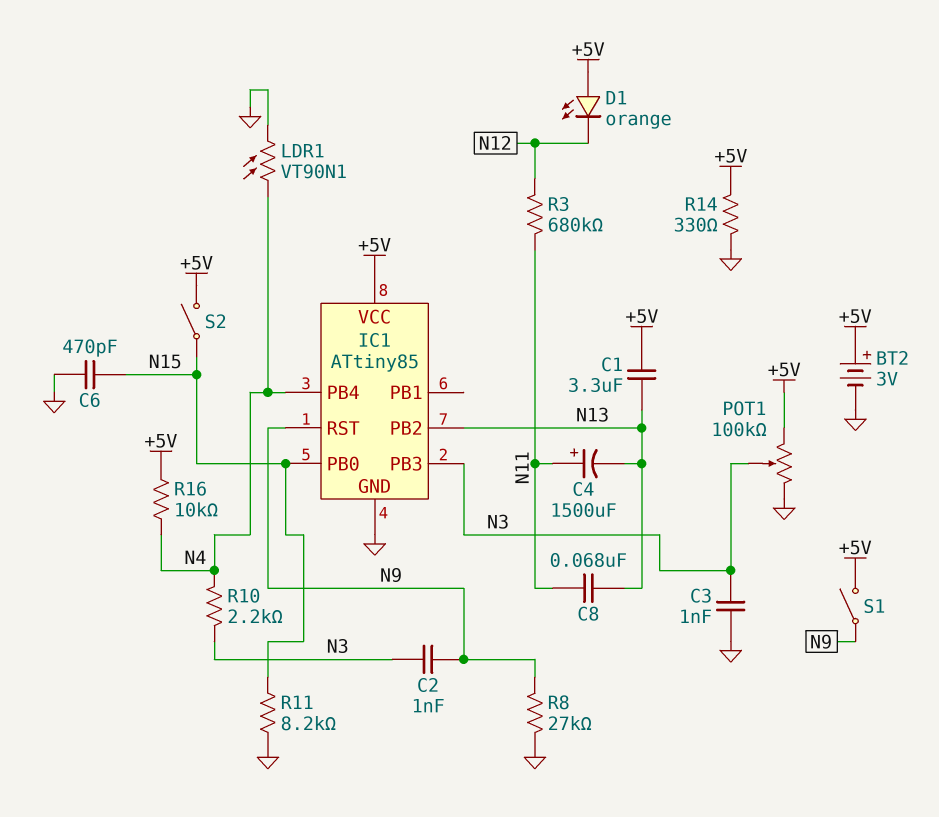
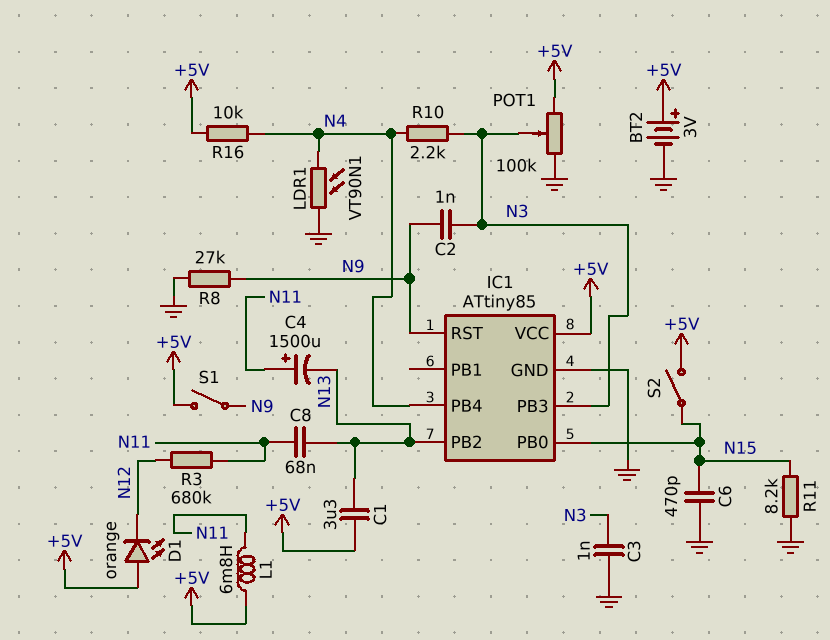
L1: none -> 6.8mH (+5V, N11)
R14: 330 (+5V, GND) -> none

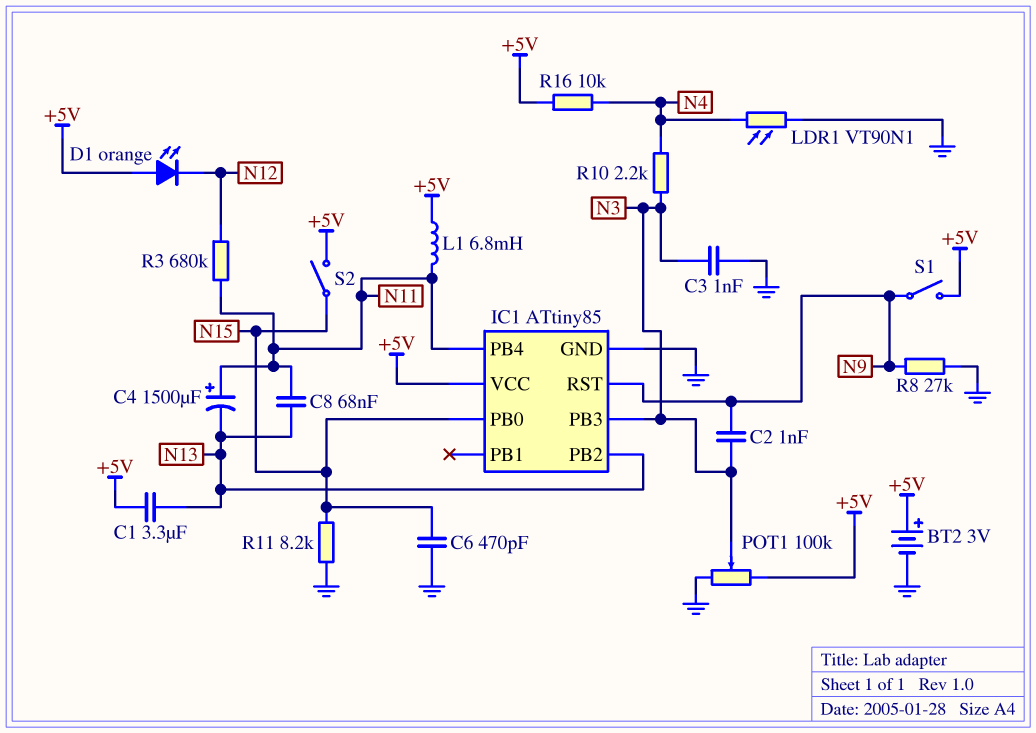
IC1 pin PB4: N4 -> N11

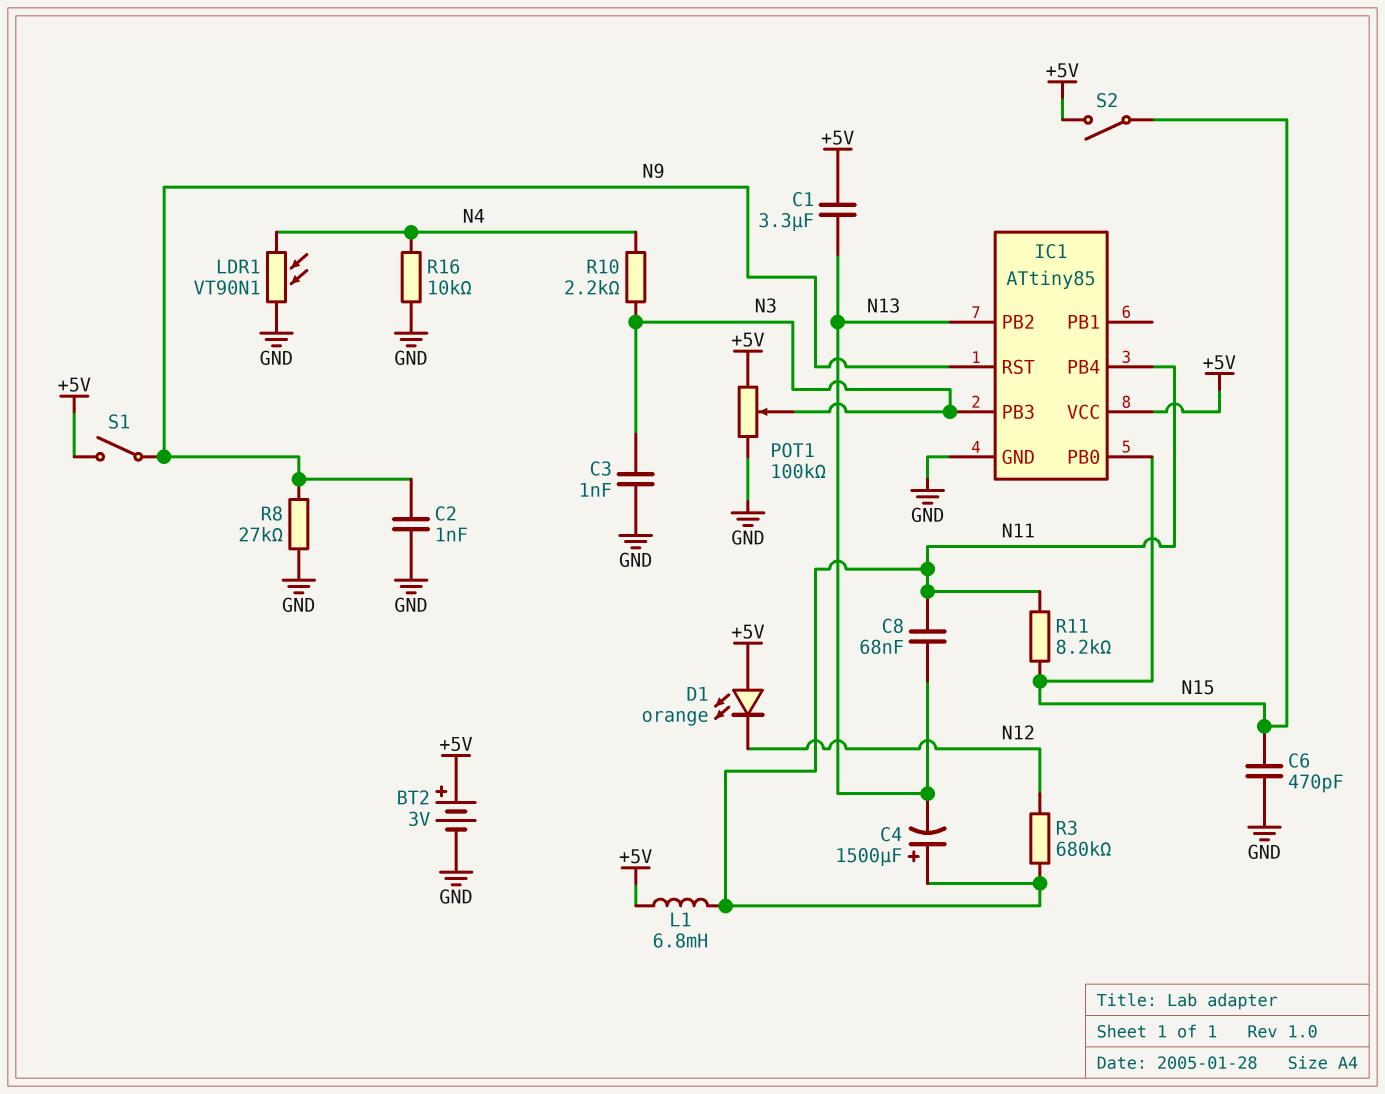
C2: 1nF (N3, N9) -> 1nF (GND, N9)
R11: 8.2k (GND, N15) -> 8.2k (N11, N15)
R16: 10k (+5V, N4) -> 10k (GND, N4)

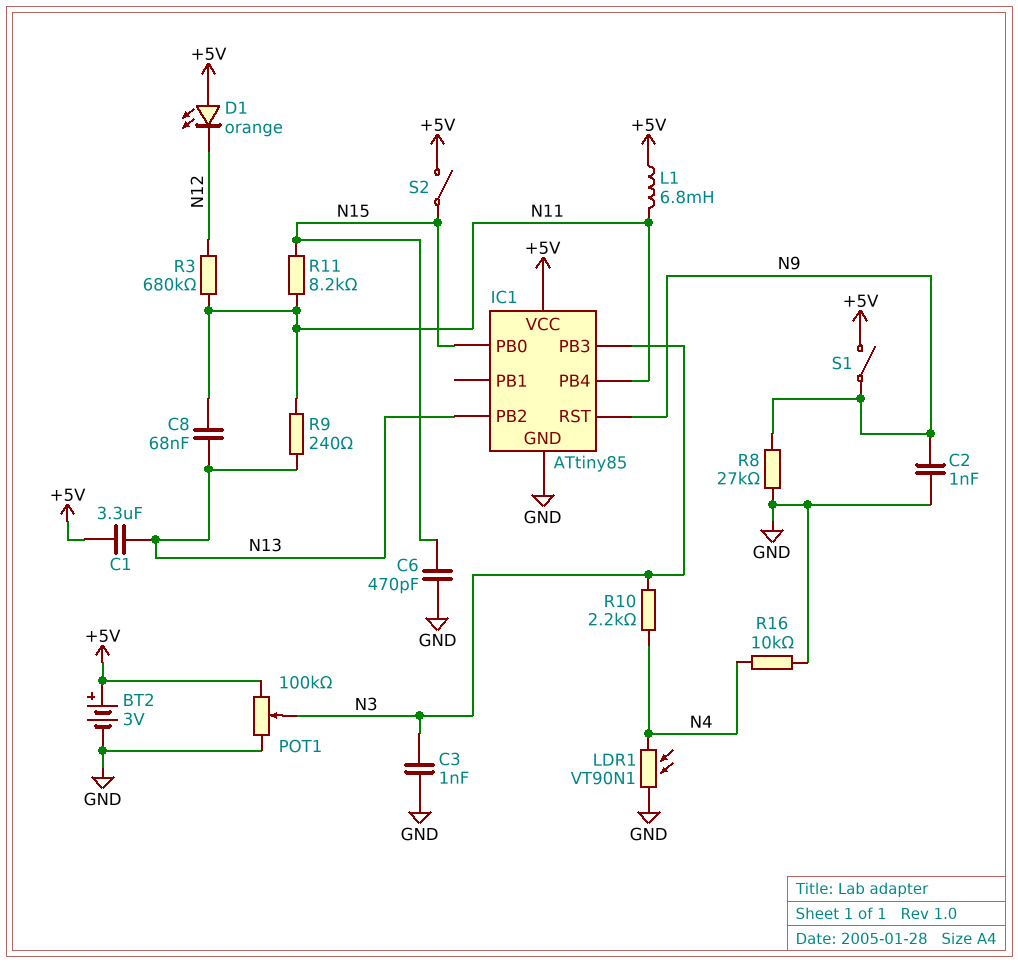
C4: 1500uF (plus N11, minus N13) -> none
R9: none -> 240 (N11, N13)

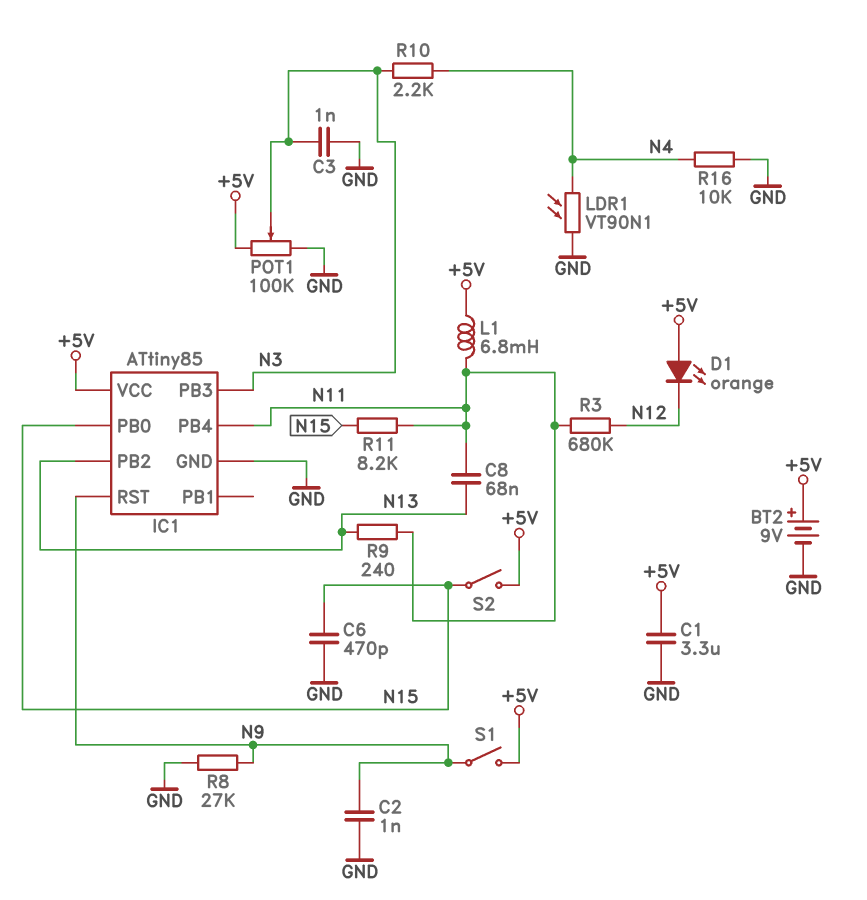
BT2: 3V (plus +5V, minus GND) -> 9V (plus +5V, minus GND)
C1: 3.3uF (+5V, N13) -> 3.3uF (+5V, GND)

